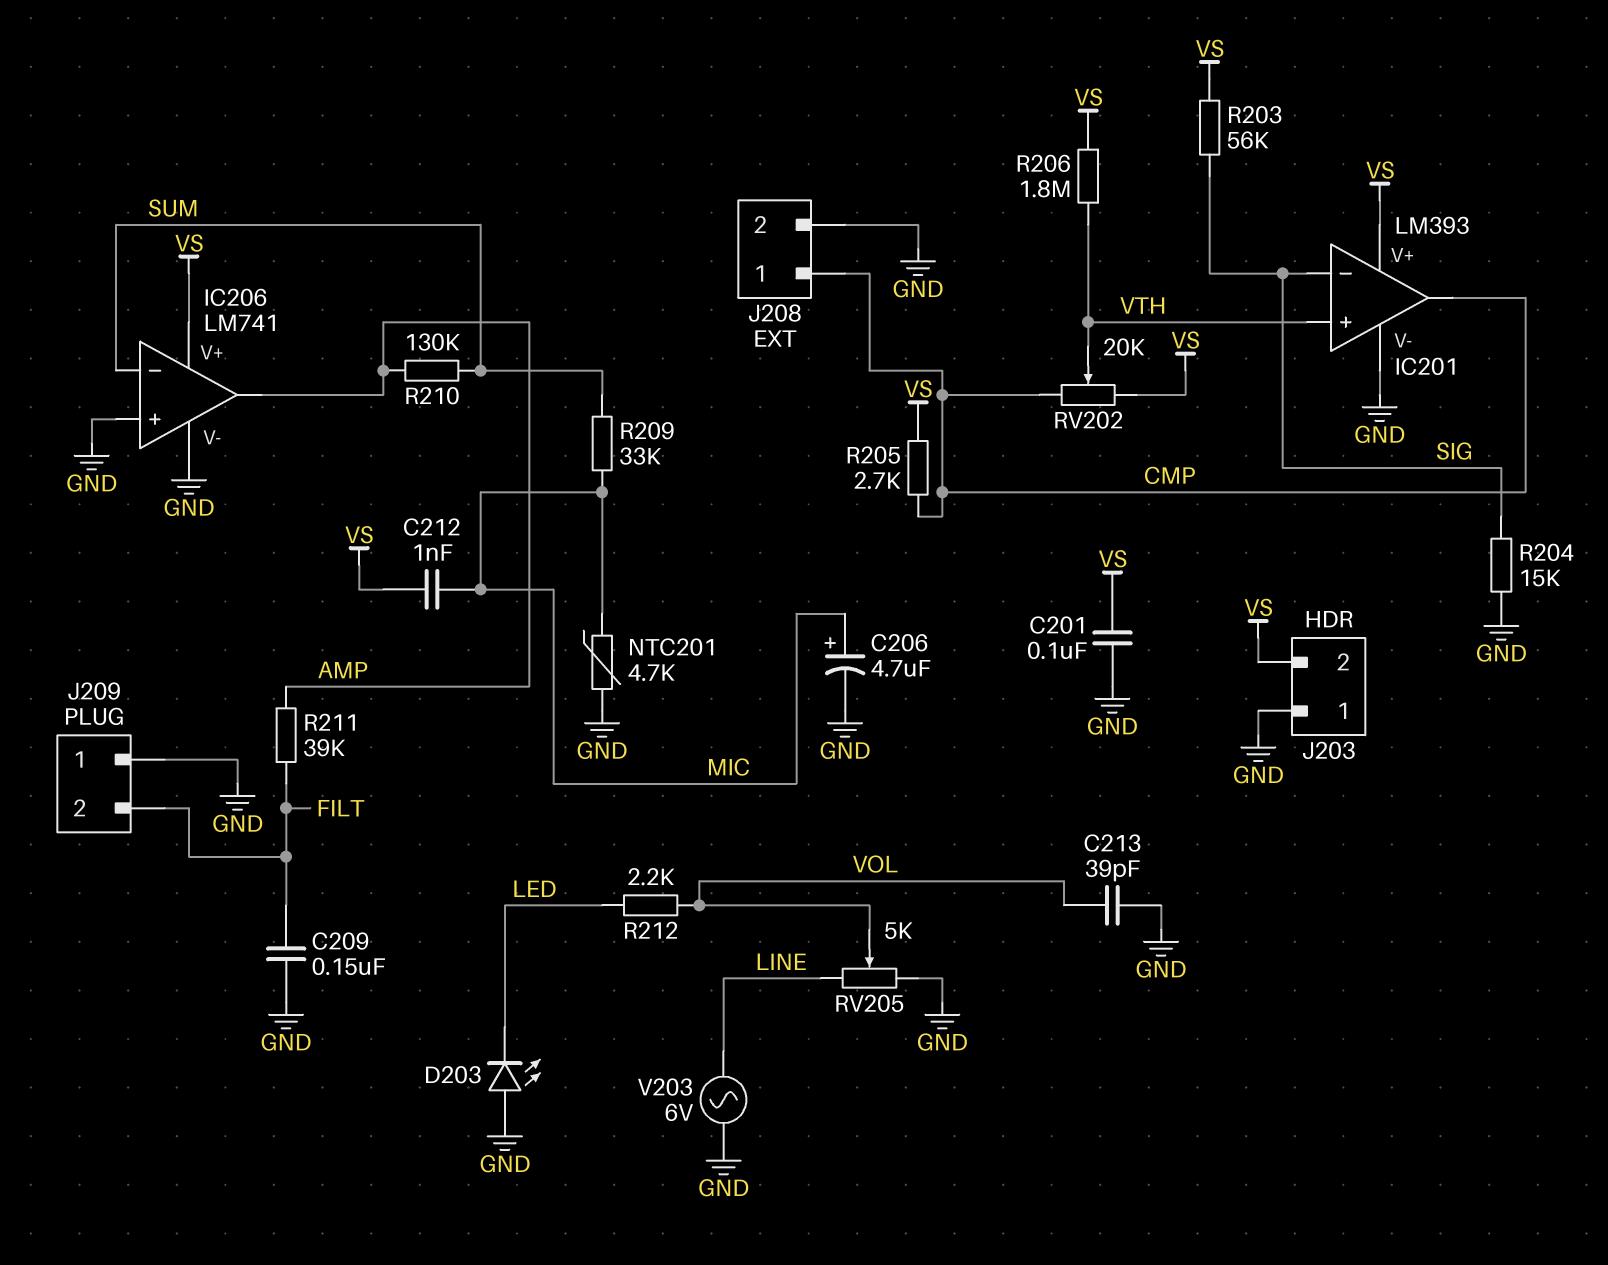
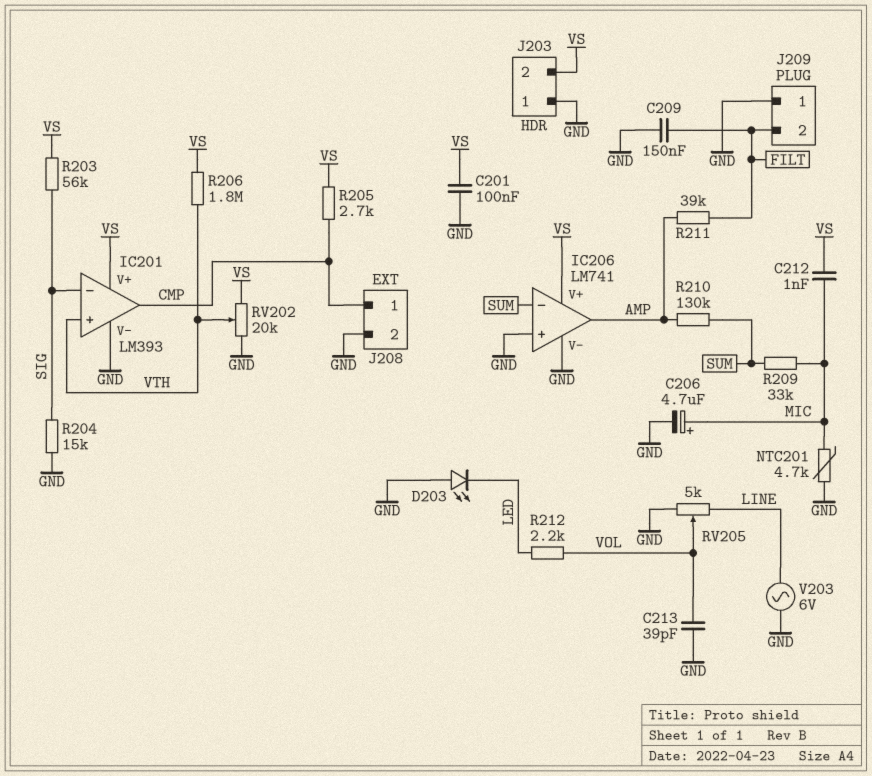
RV202: 20k (CMP, VS, wiper VTH) -> 20k (GND, VS, wiper VTH)

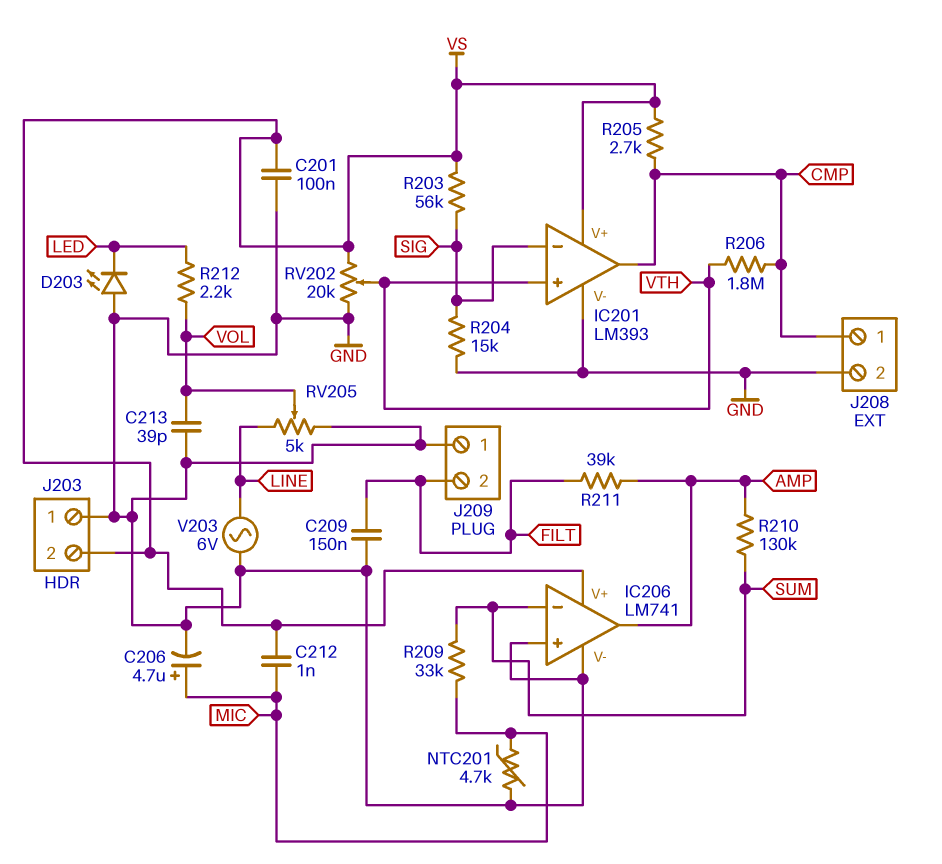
R206: 1.8M (VS, VTH) -> 1.8M (CMP, VTH)

